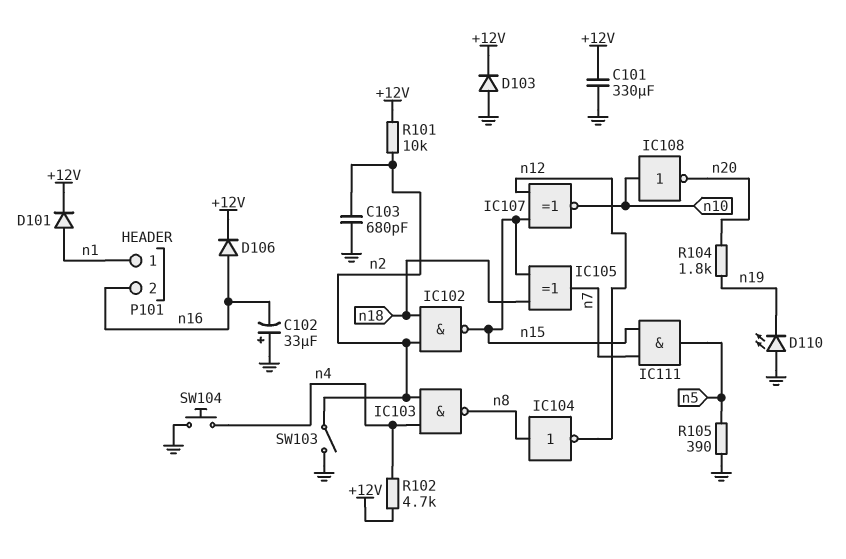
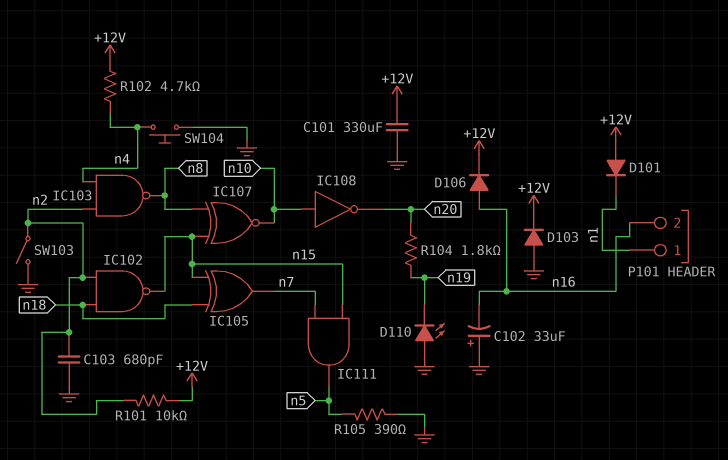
D101: diode (A n1, K +12V) -> diode (A +12V, K n1)
IC104: NOT (in n8, out n12) -> none
IC107: XNOR (in n12, in n15, out n10) -> XNOR (in n8, in n15, out n10)

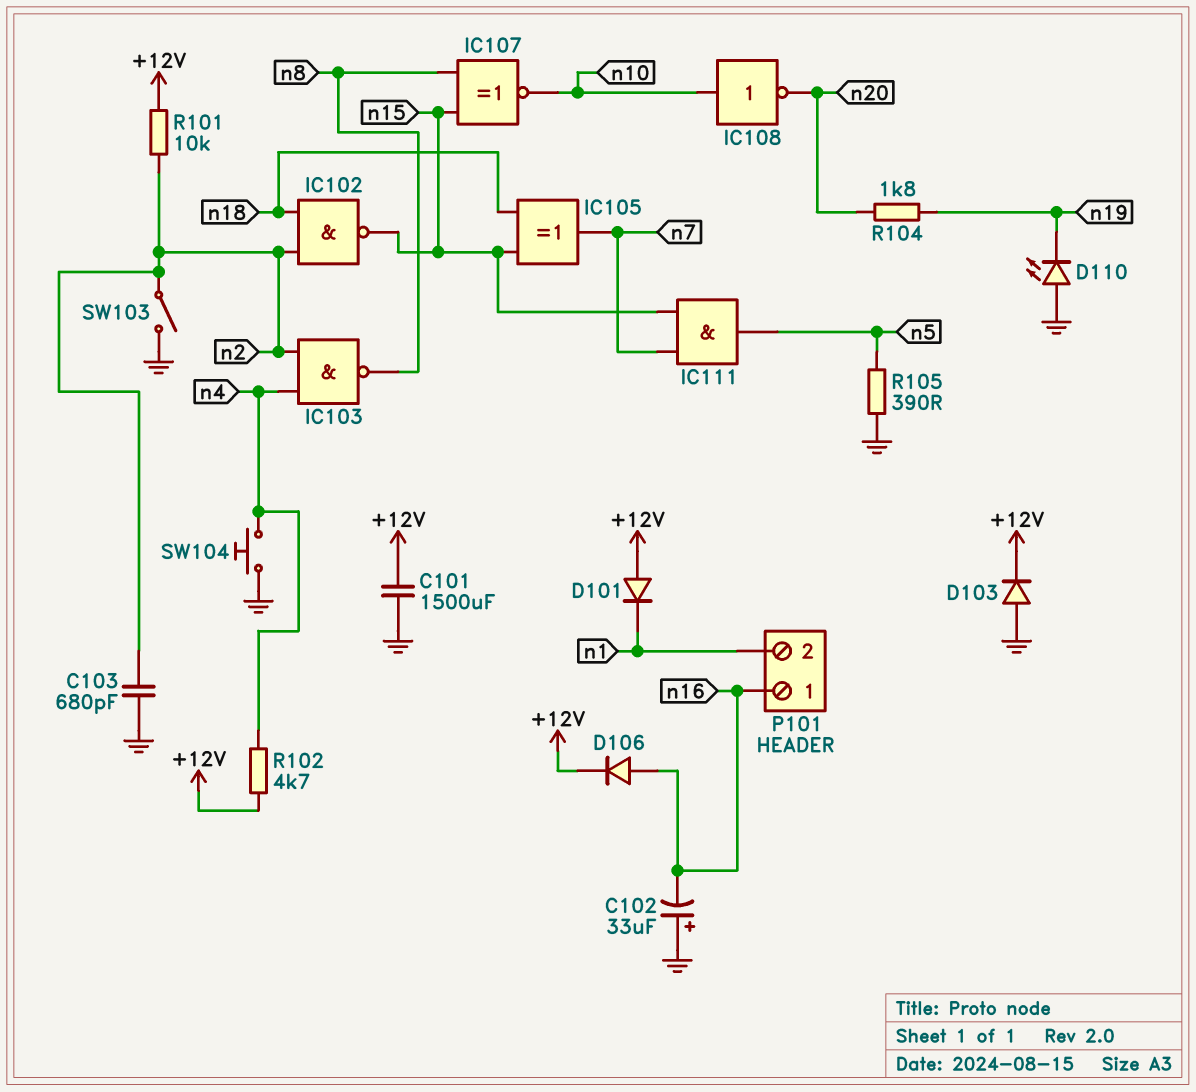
C101: 330uF (+12V, GND) -> 1500uF (+12V, GND)
P101 pin 1: n1 -> n16
P101 pin 2: n16 -> n1

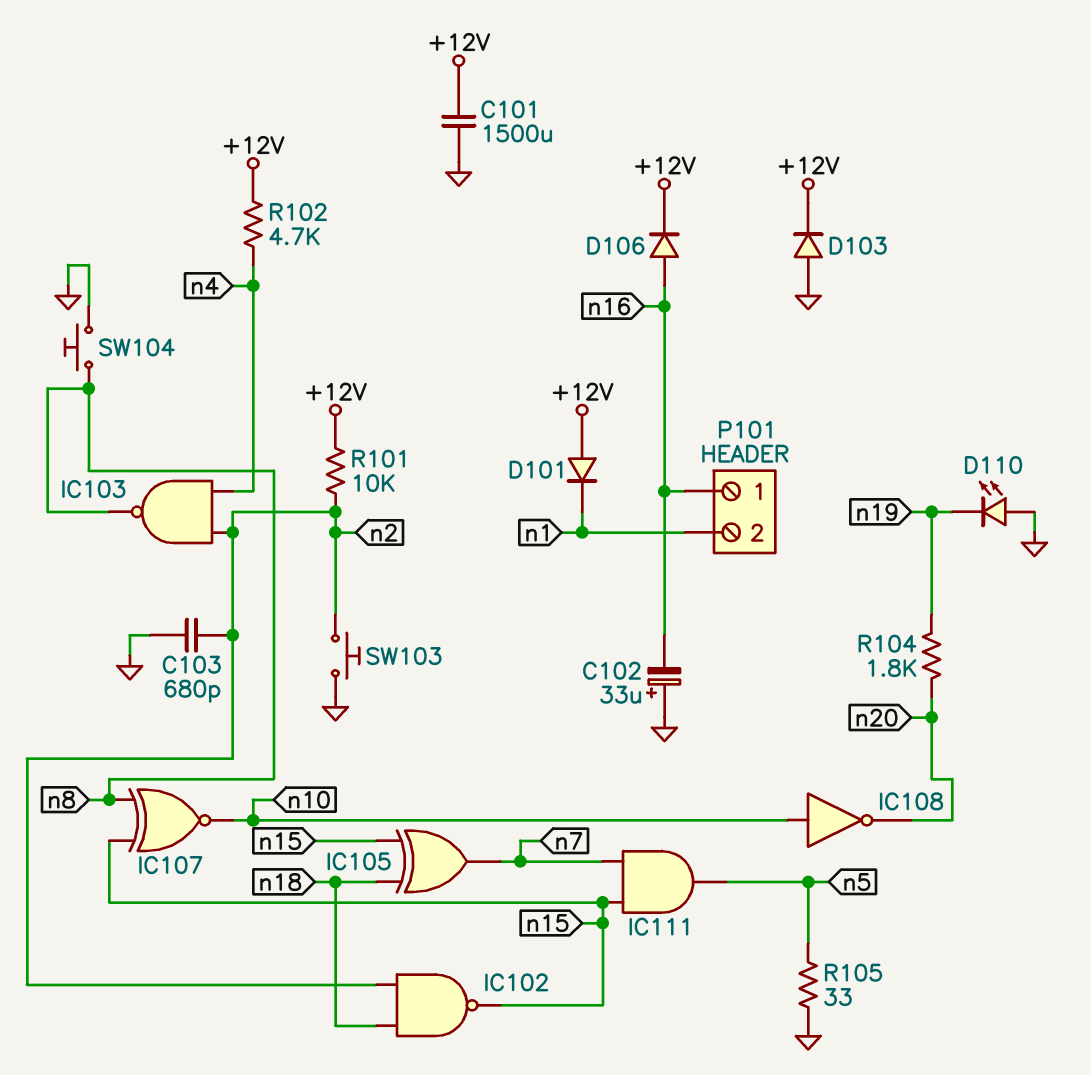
R105: 390 (GND, n5) -> 33 (GND, n5)
SW103: switch (GND, n2) -> button (GND, n2)
SW104: button (GND, n4) -> button (GND, n8)

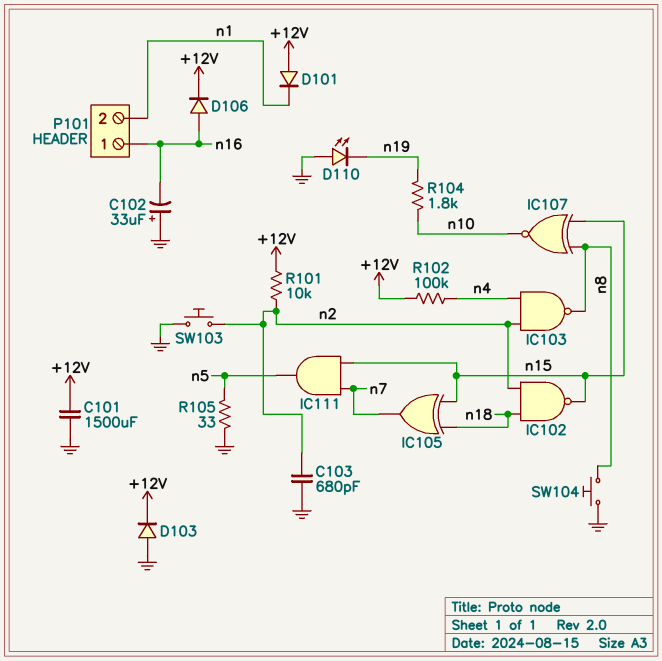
IC108: NOT (in n10, out n20) -> none
R102: 4.7k (+12V, n4) -> 100k (+12V, n4)
R104: 1.8k (n19, n20) -> 1.8k (n10, n19)

